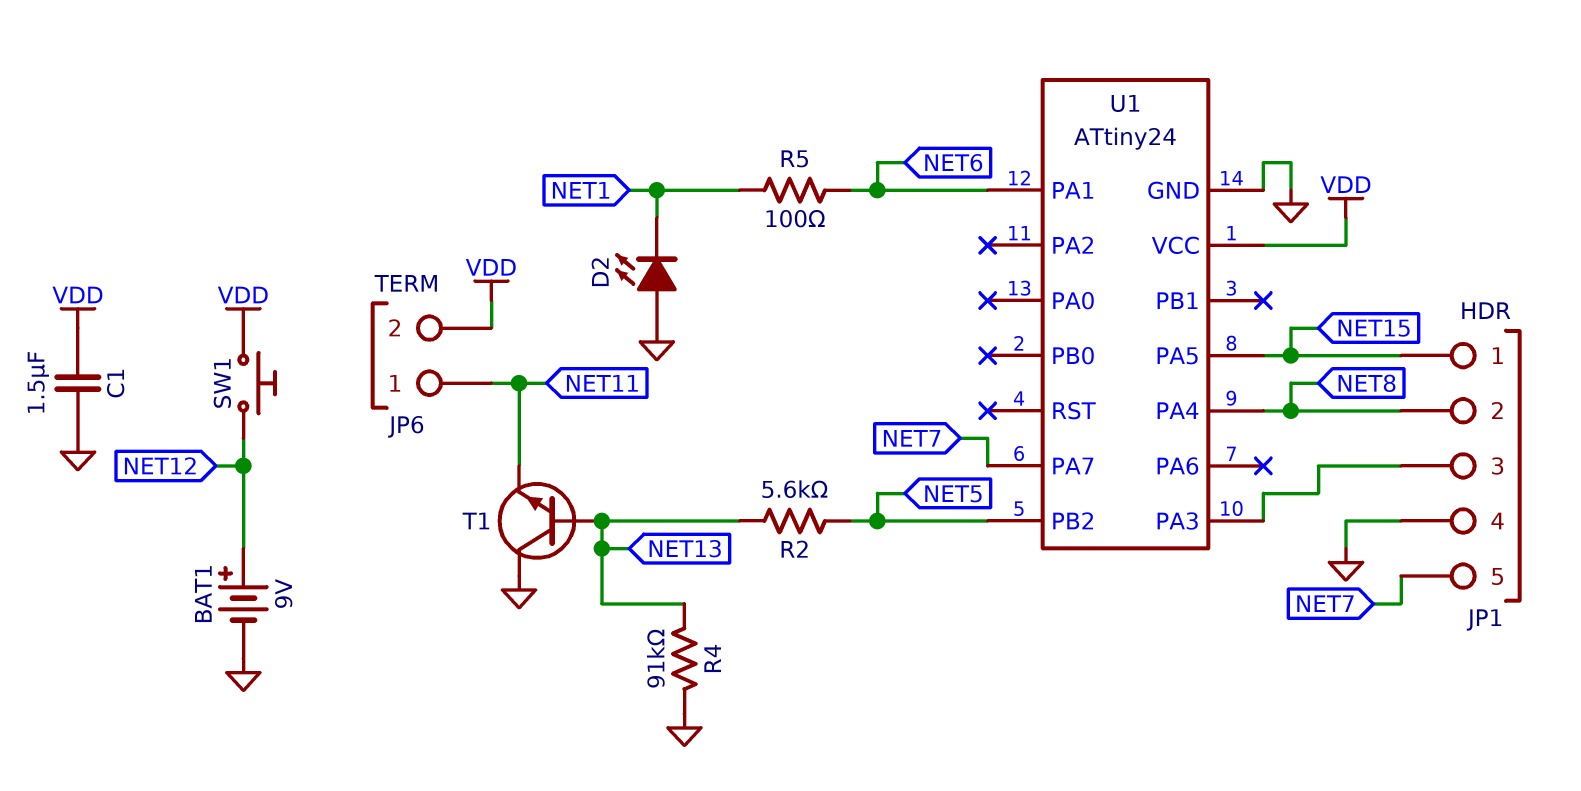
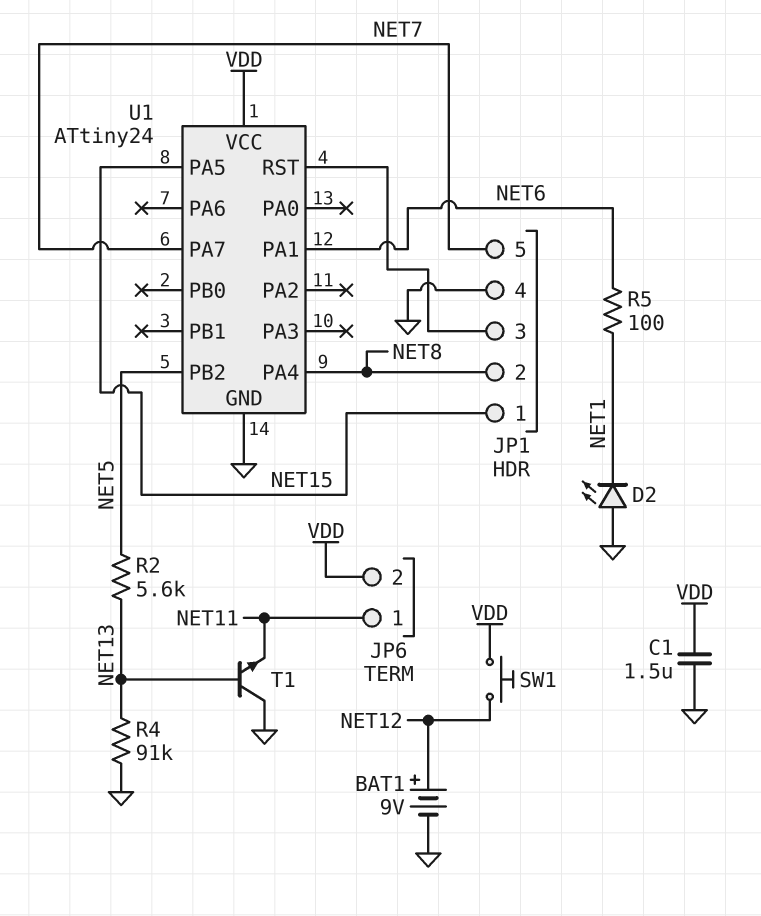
U1 pin PA3: JP1/3 -> none
U1 pin RST: none -> JP1/3

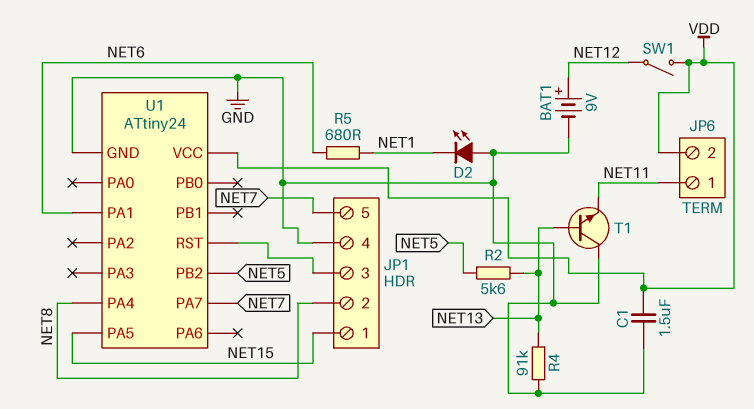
R5: 100 (NET1, NET6) -> 680 (NET1, NET6)
SW1: button (NET12, VDD) -> switch (NET12, VDD)

